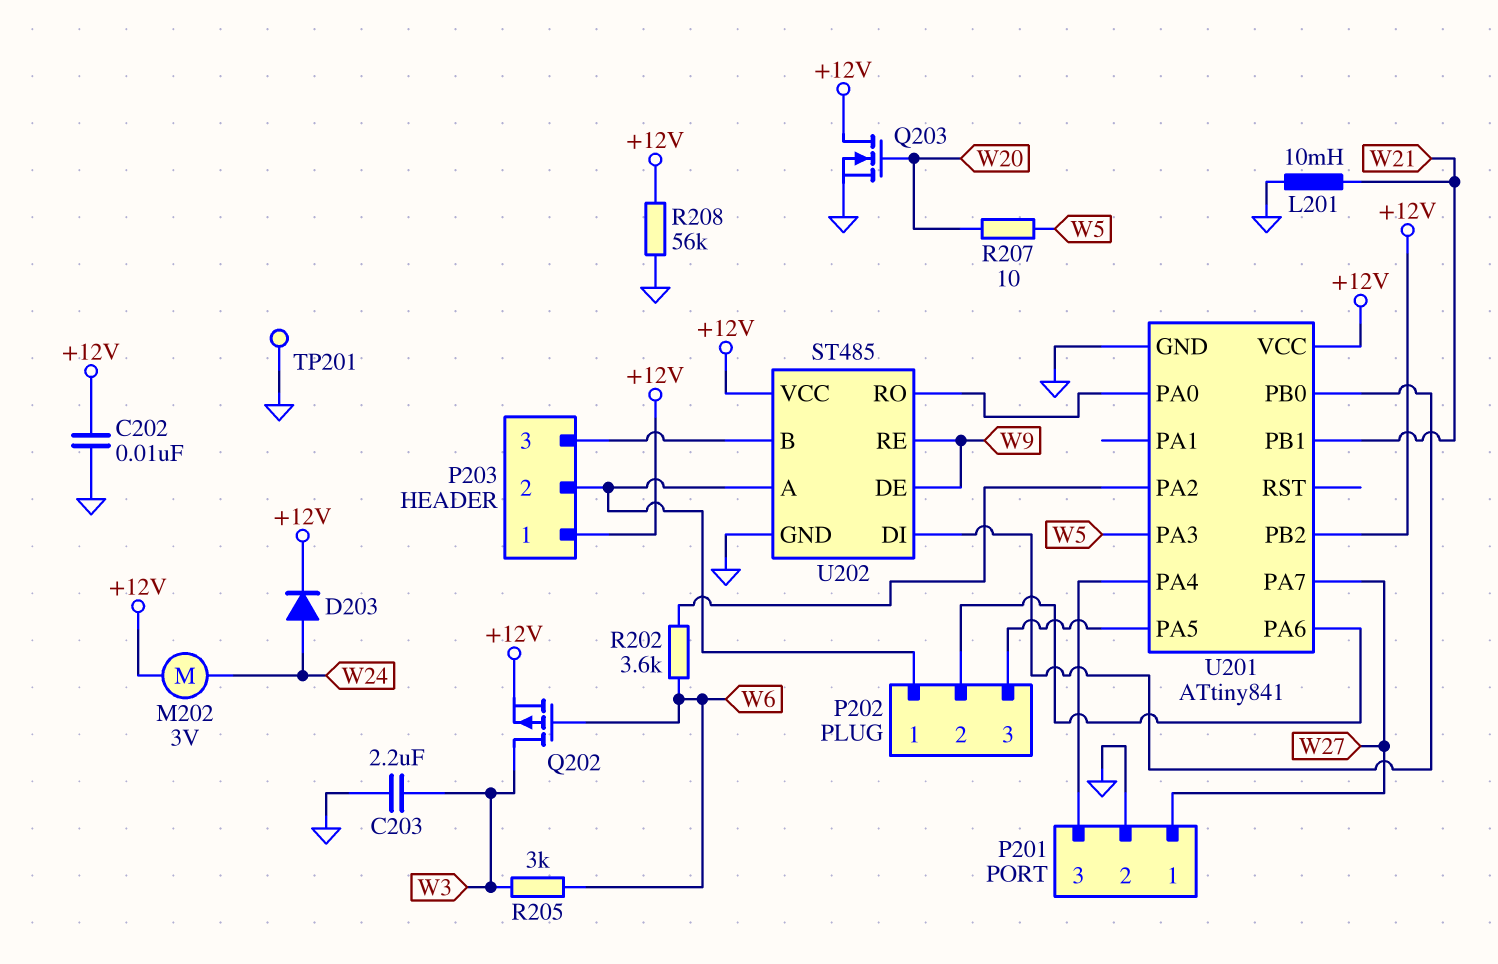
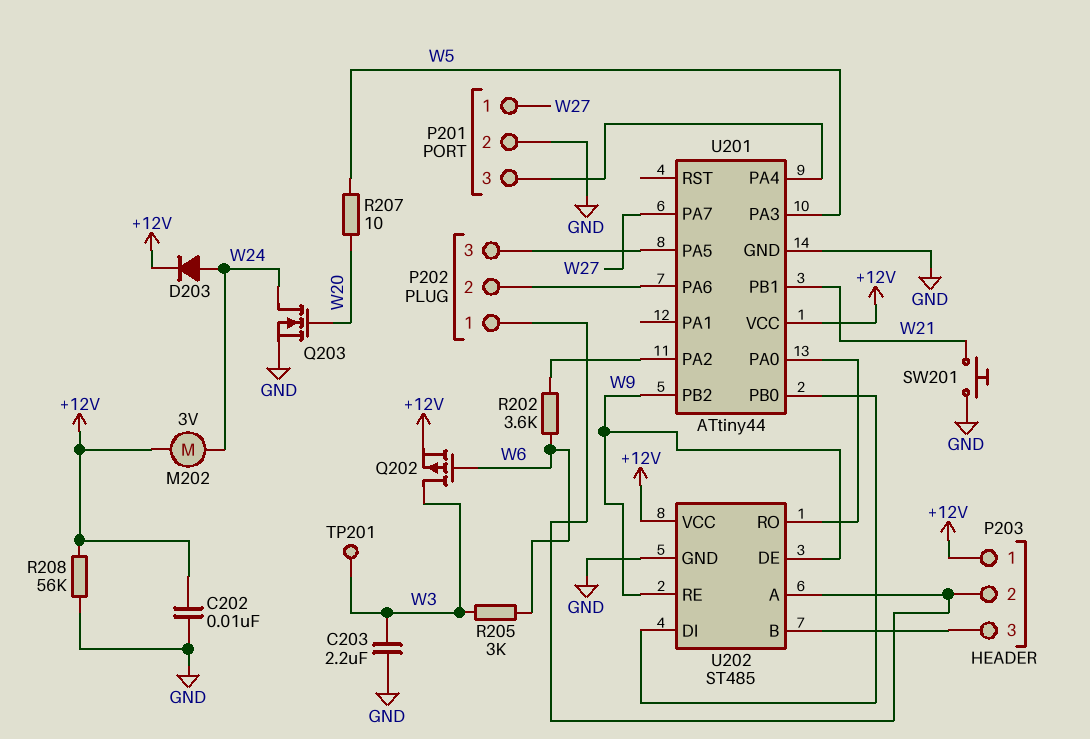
L201: 10mH (GND, W21) -> none
Q203: NMOS (G W20, D +12V, S GND) -> NMOS (G W20, D W24, S GND)
SW201: none -> button (GND, W21)
TP201: test point (GND) -> test point (W3)
U201: ATtiny841 -> ATtiny44
U201 pin PB2: +12V -> W9

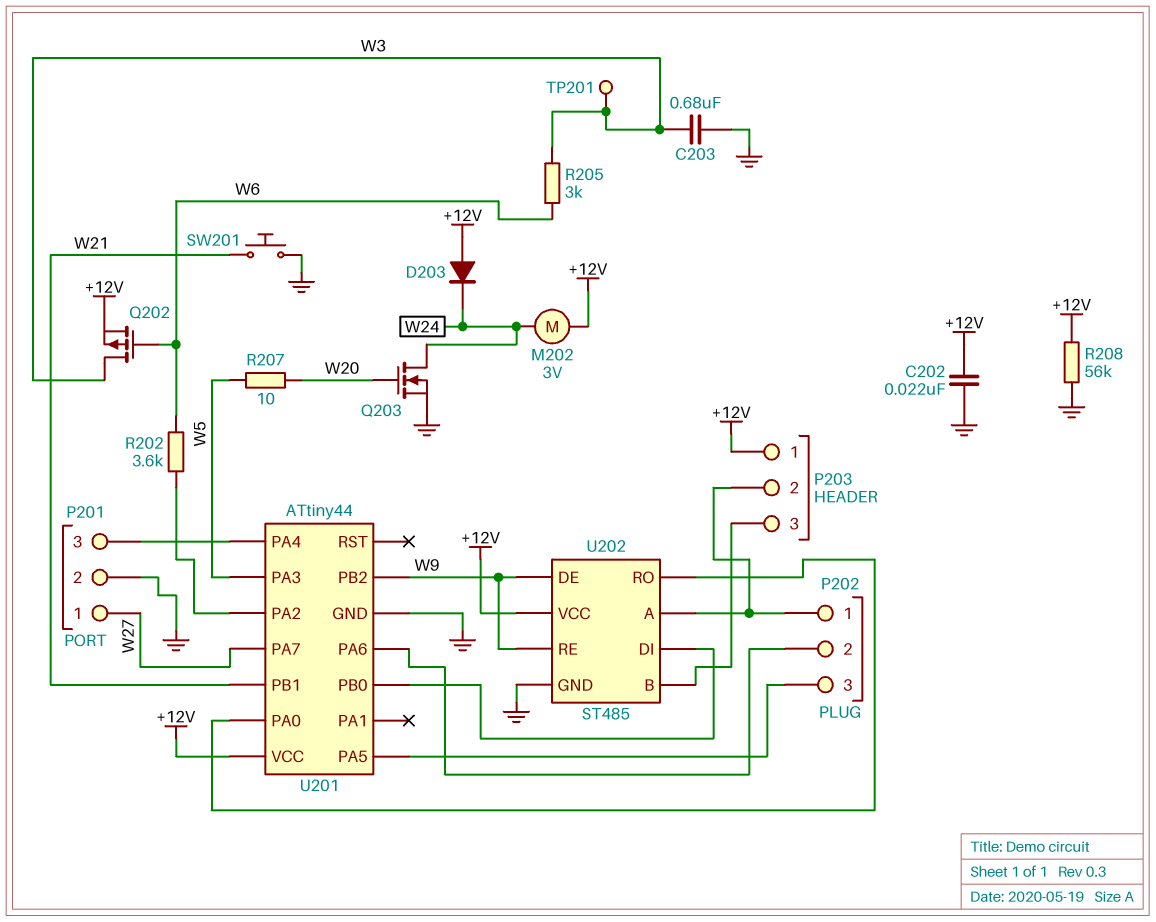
C202: 10nF (+12V, GND) -> 22nF (+12V, GND)
C203: 2.2uF (GND, W3) -> 680nF (GND, W3)
D203: diode (A W24, K +12V) -> diode (A +12V, K W24)

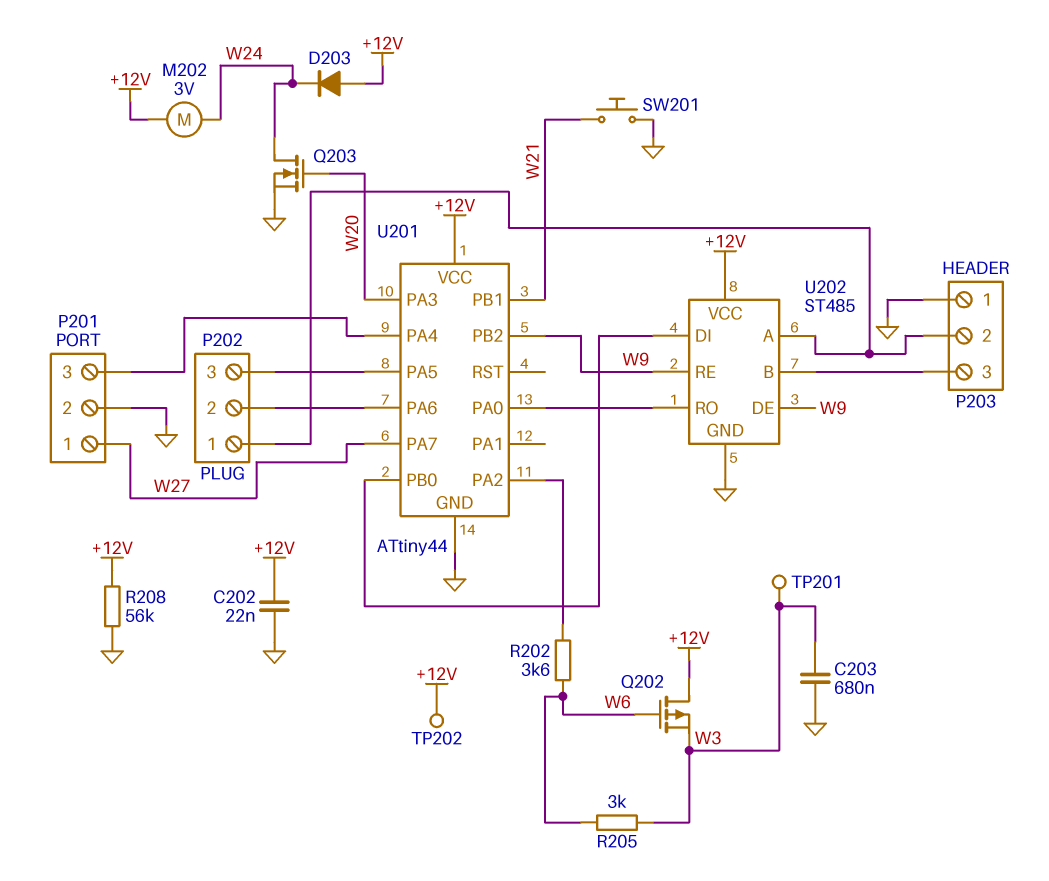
P203 pin 1: +12V -> GND
Q202: PMOS (G W6, D W3, S +12V) -> PMOS (G W6, D +12V, S W3)
R207: 10 (W5, W20) -> none
TP202: none -> test point (+12V)
U201 pin PA3: W5 -> W20

